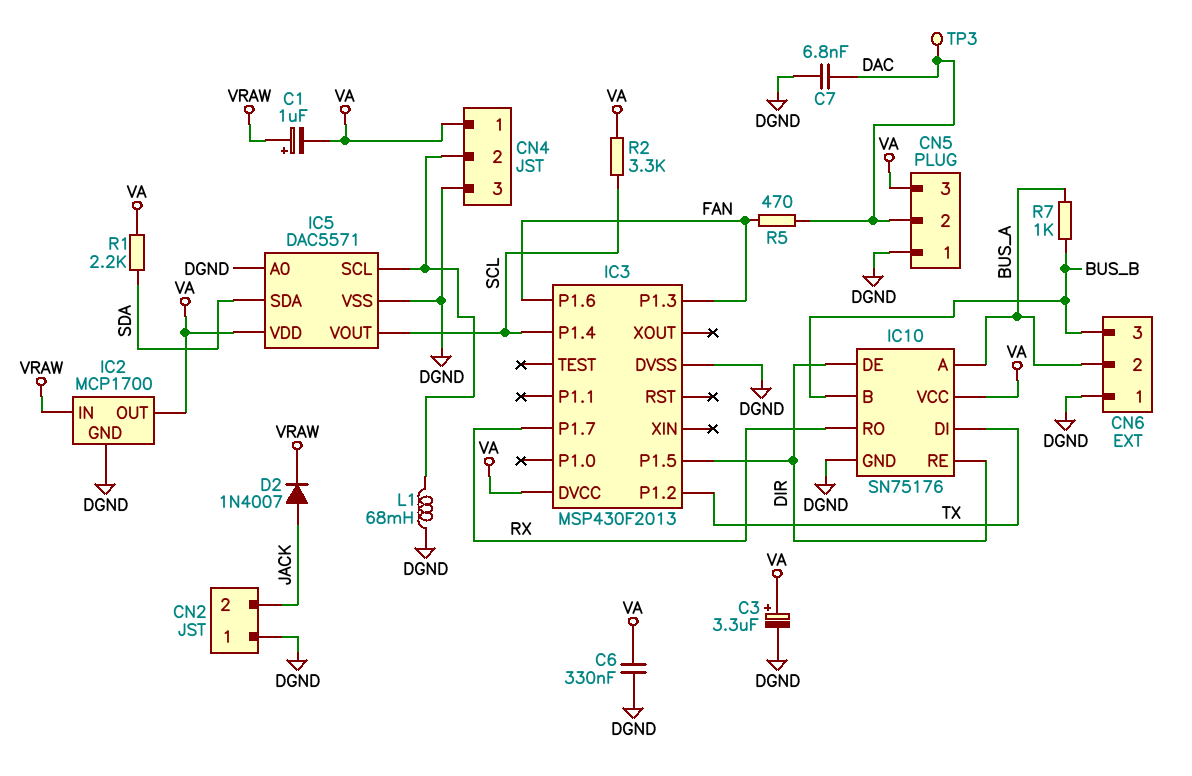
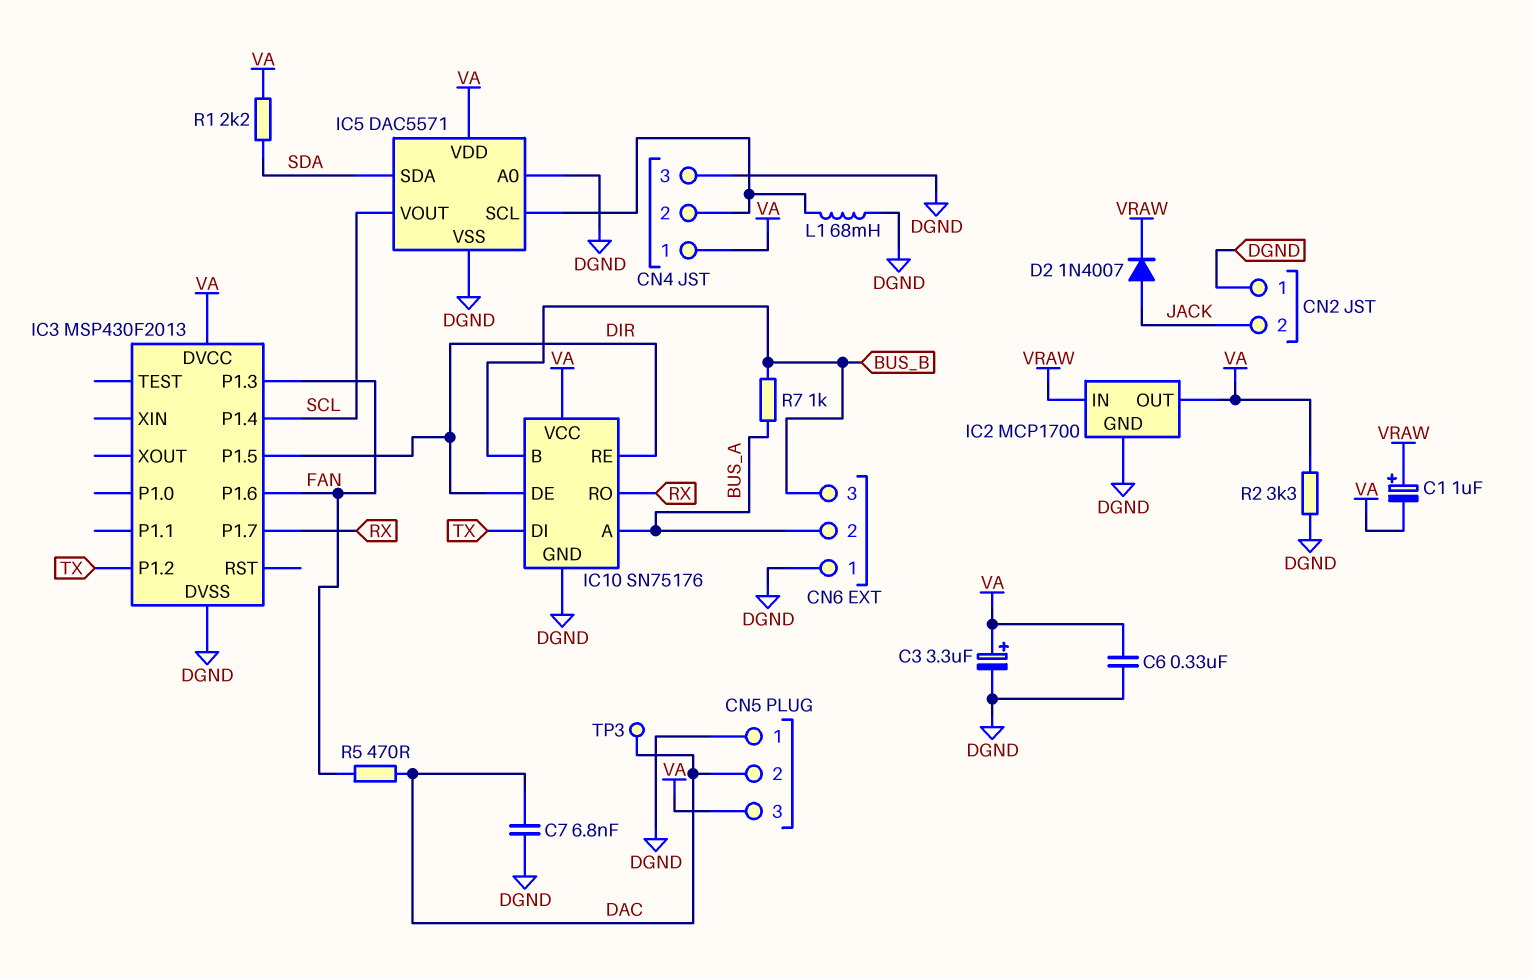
R2: 3.3k (SCL, VA) -> 3.3k (DGND, VA)

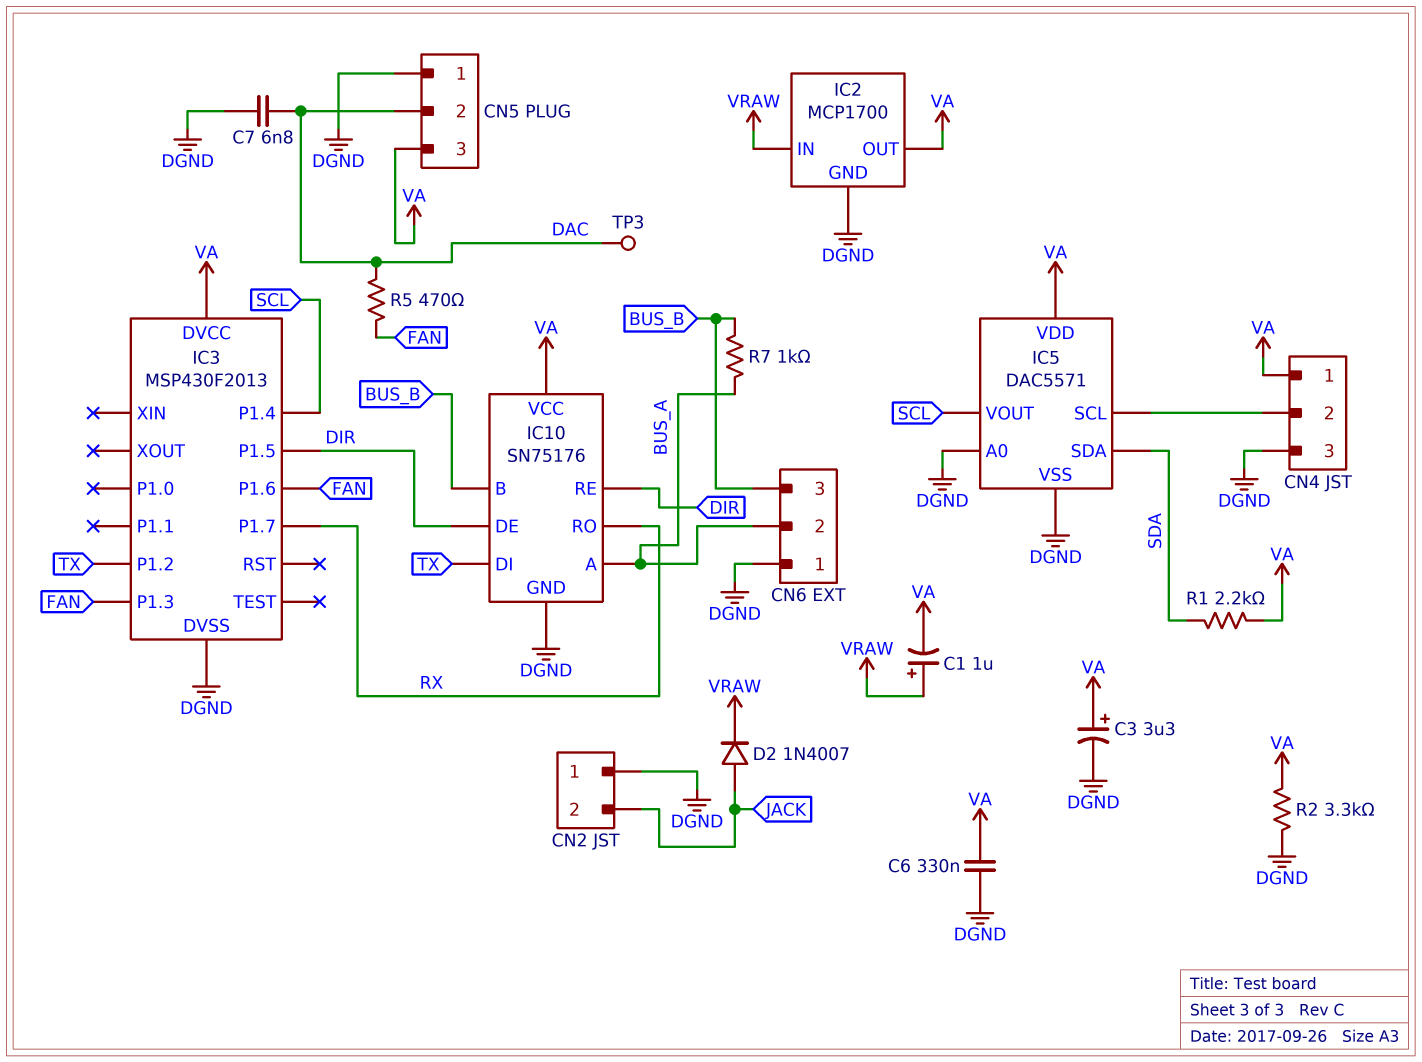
L1: 68mH (CN4/2, DGND) -> none

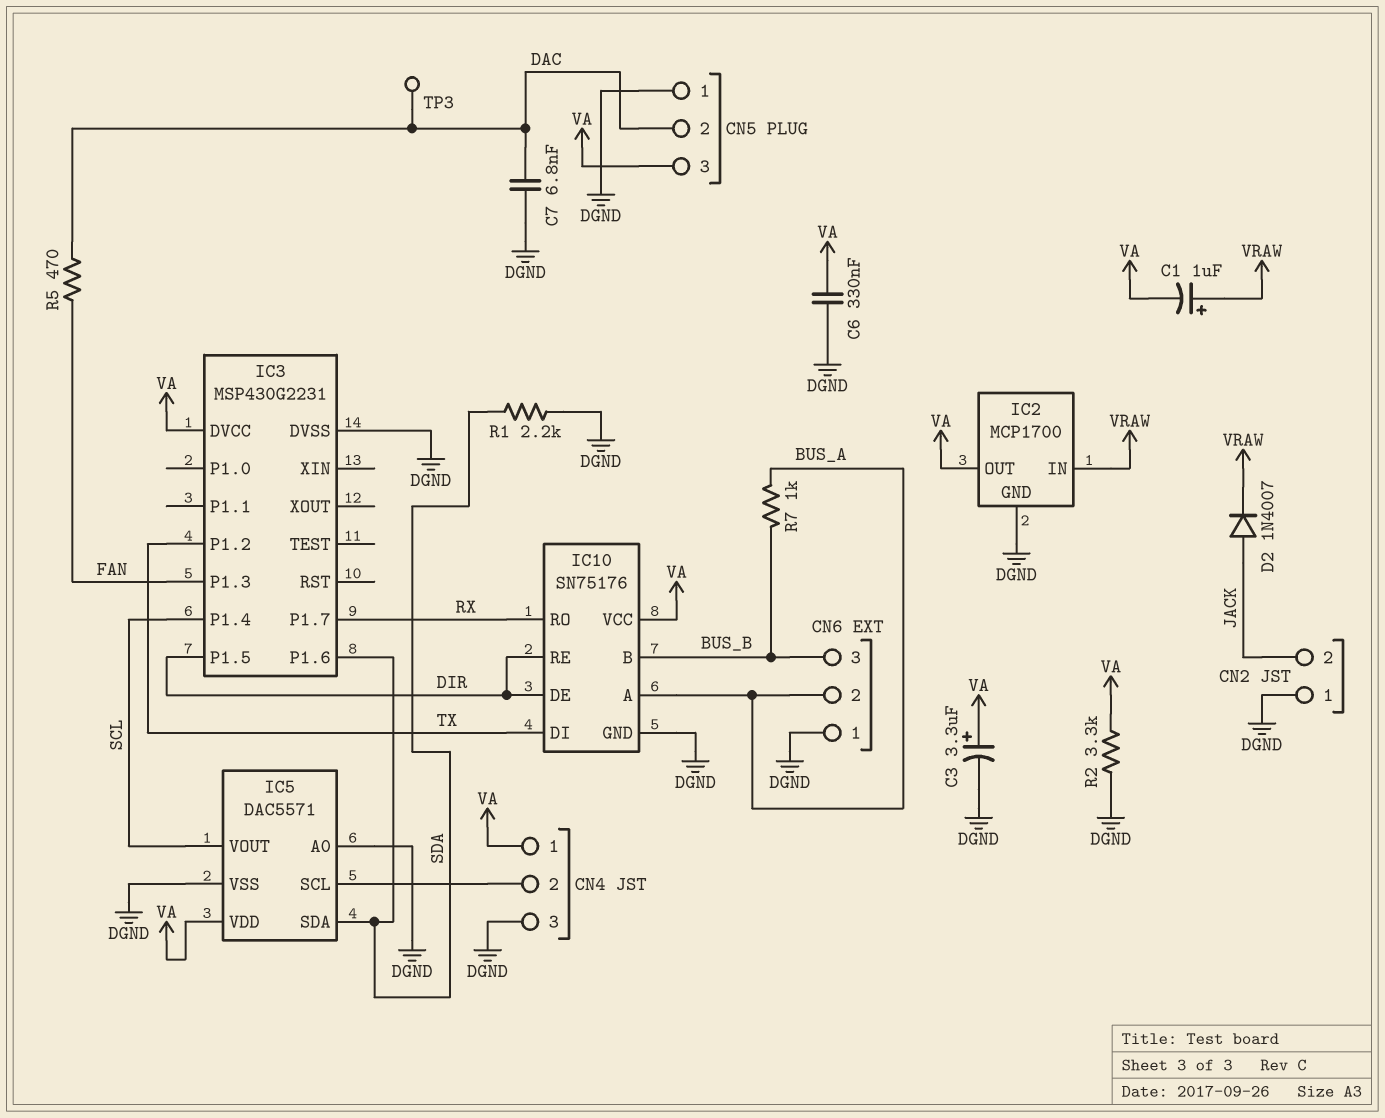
IC3: MSP430F2013 -> MSP430G2231
IC3 pin P1.6: FAN -> SDA
R1: 2.2k (SDA, VA) -> 2.2k (DGND, SDA)

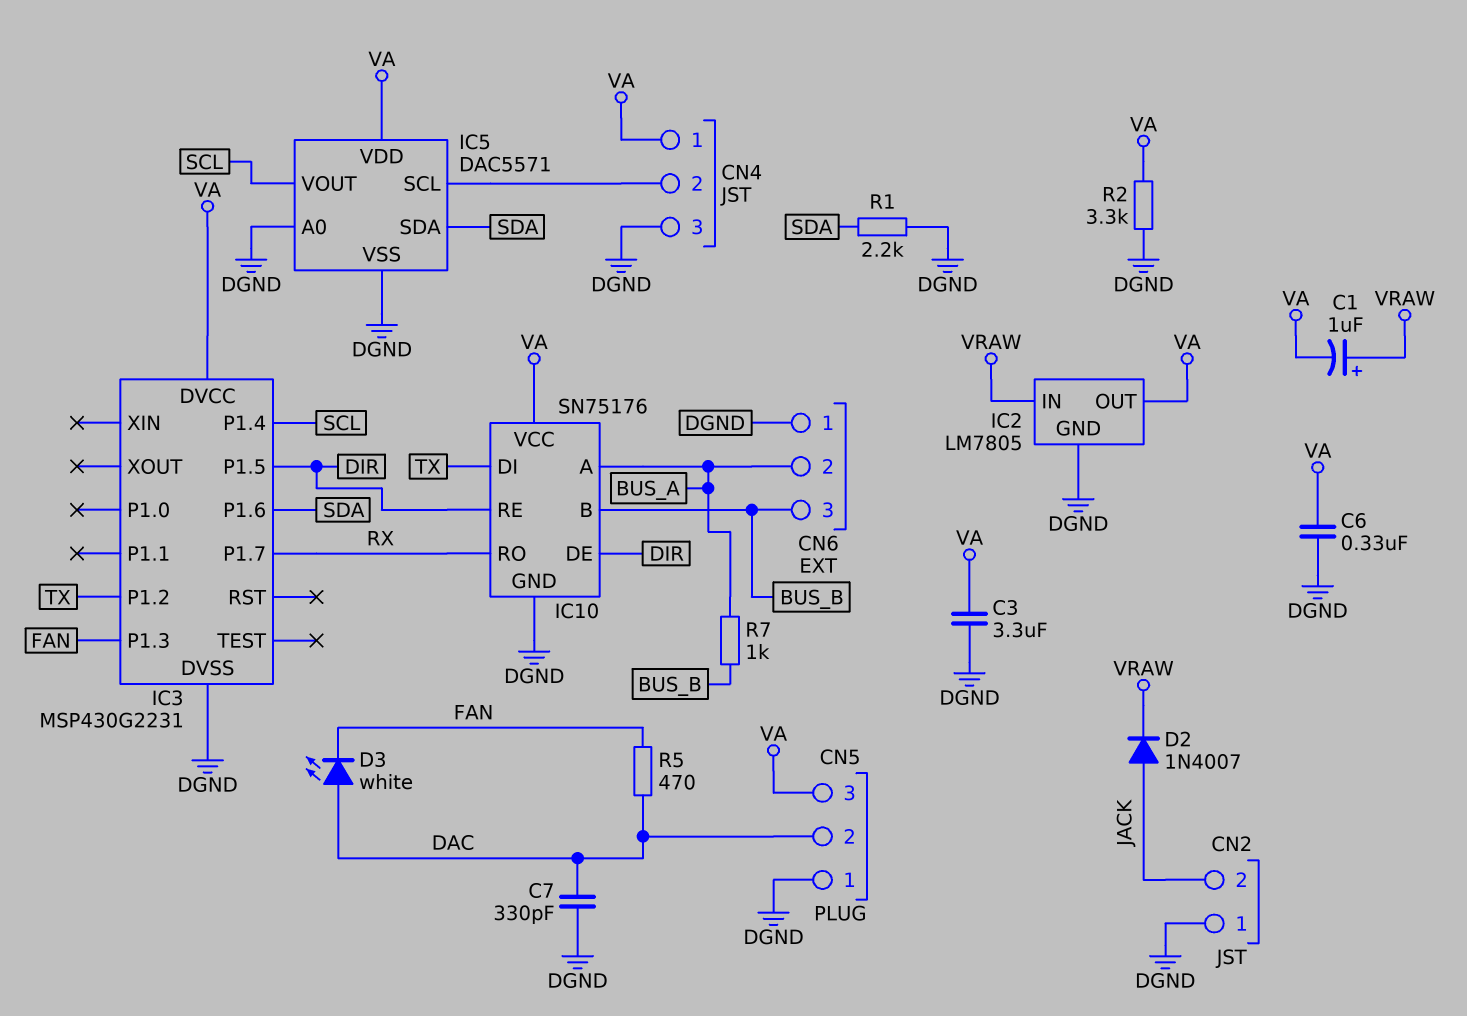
C3: 3.3uF (plus VA, minus DGND) -> 3.3uF (DGND, VA)
C7: 6.8nF (DAC, DGND) -> 330pF (DAC, DGND)
D3: none -> LED white (A DAC, K FAN)
IC2: MCP1700 -> LM7805
TP3: test point (DAC) -> none

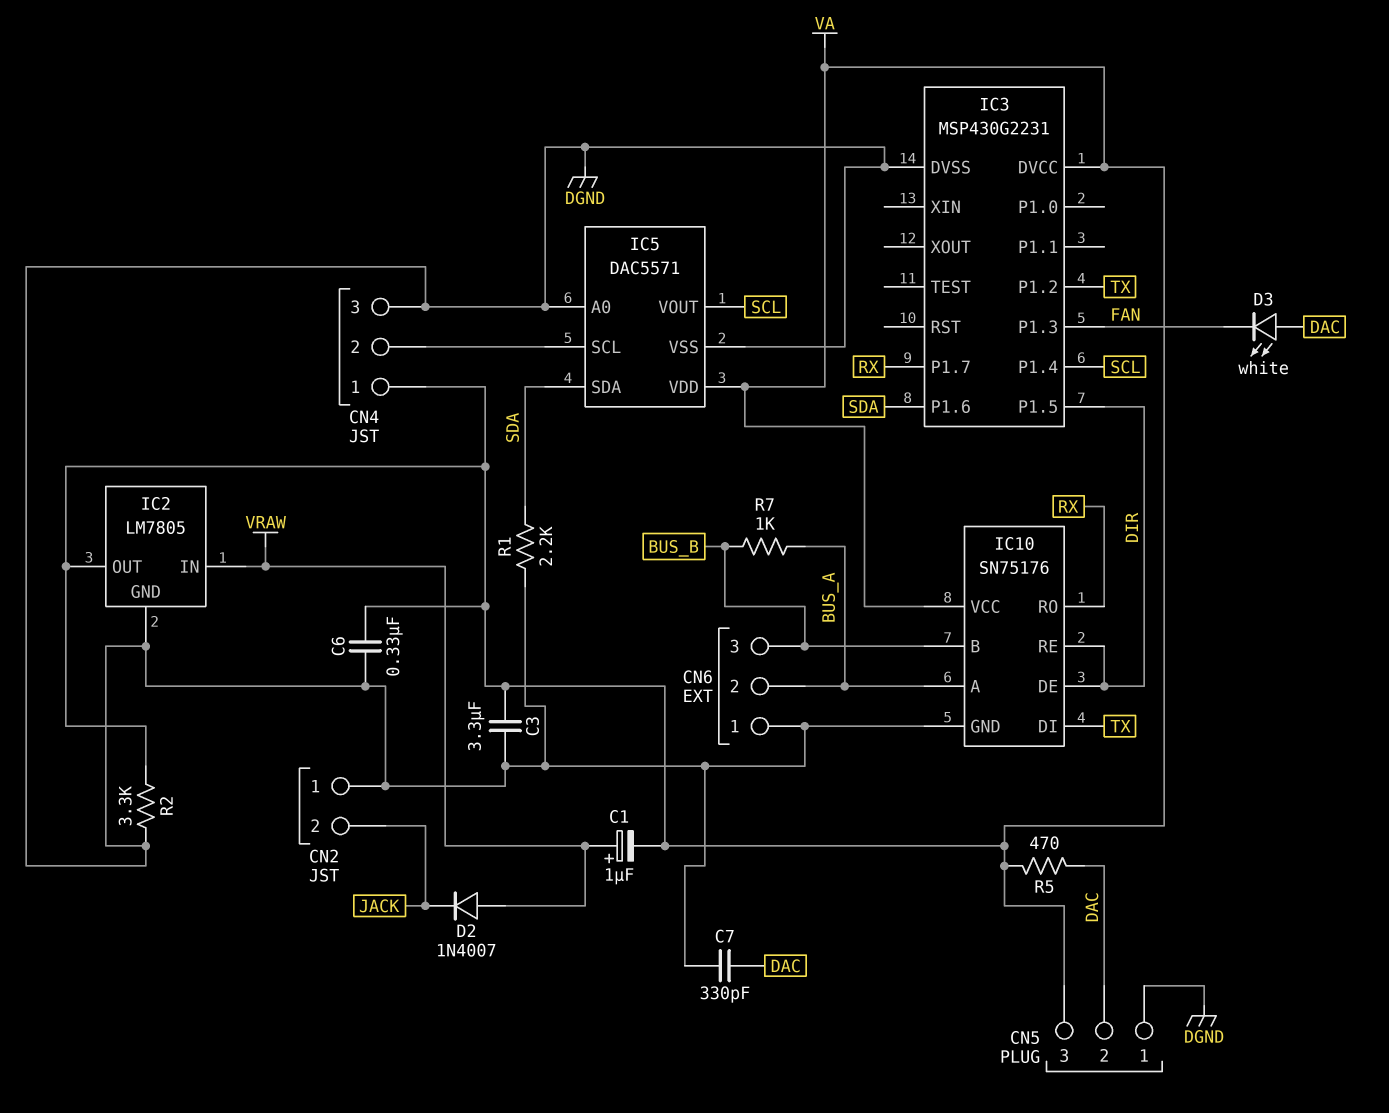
D2: diode 1N4007 (A JACK, K VRAW) -> diode 1N4007 (A VRAW, K JACK)
R5: 470 (DAC, FAN) -> 470 (DAC, VA)

